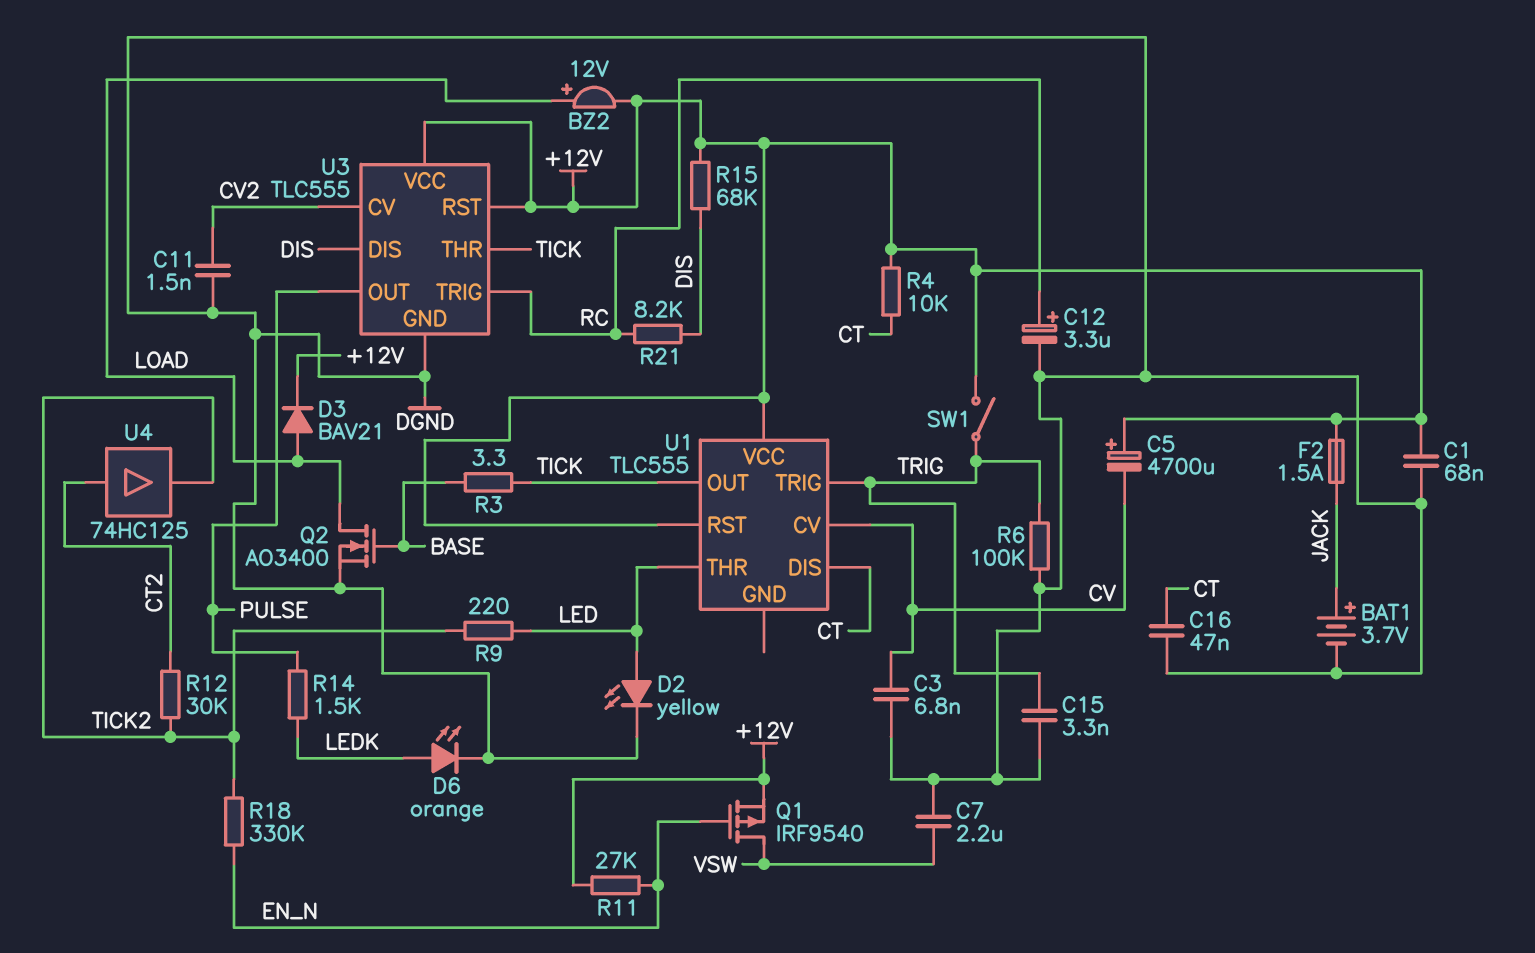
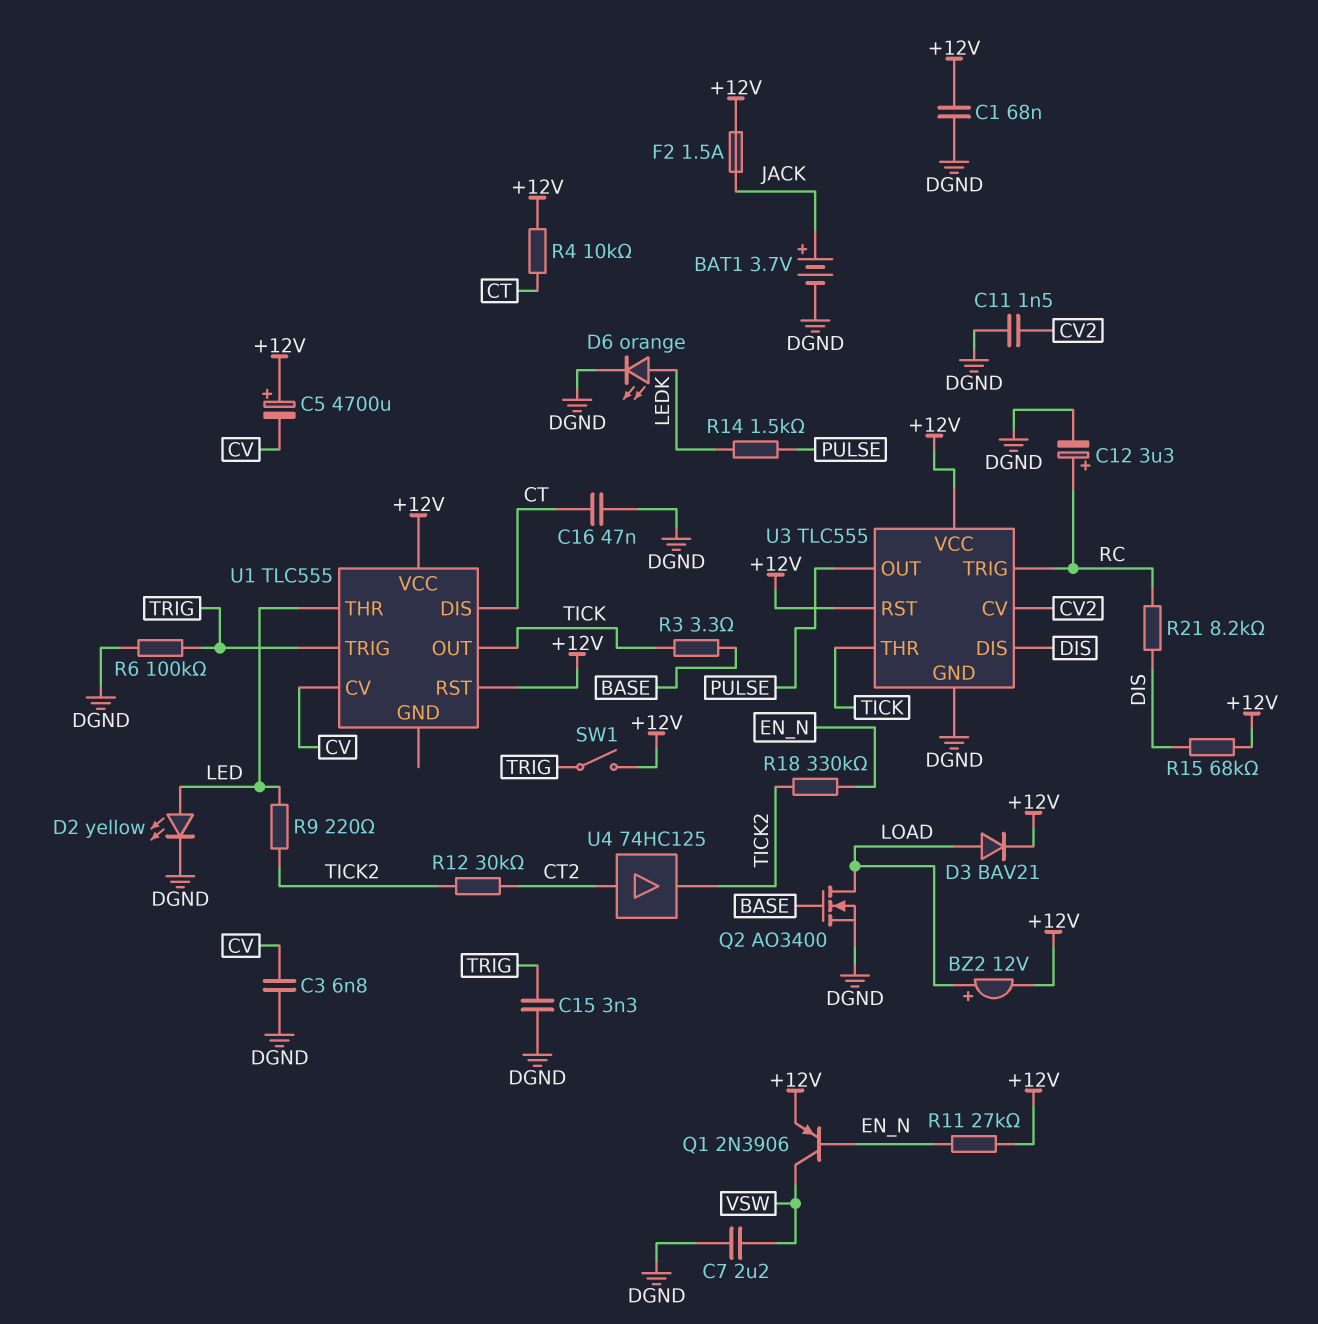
Q1: PMOS IRF9540 (G EN_N, D VSW, S +12V) -> PNP 2N3906 (B EN_N, C VSW, E +12V)

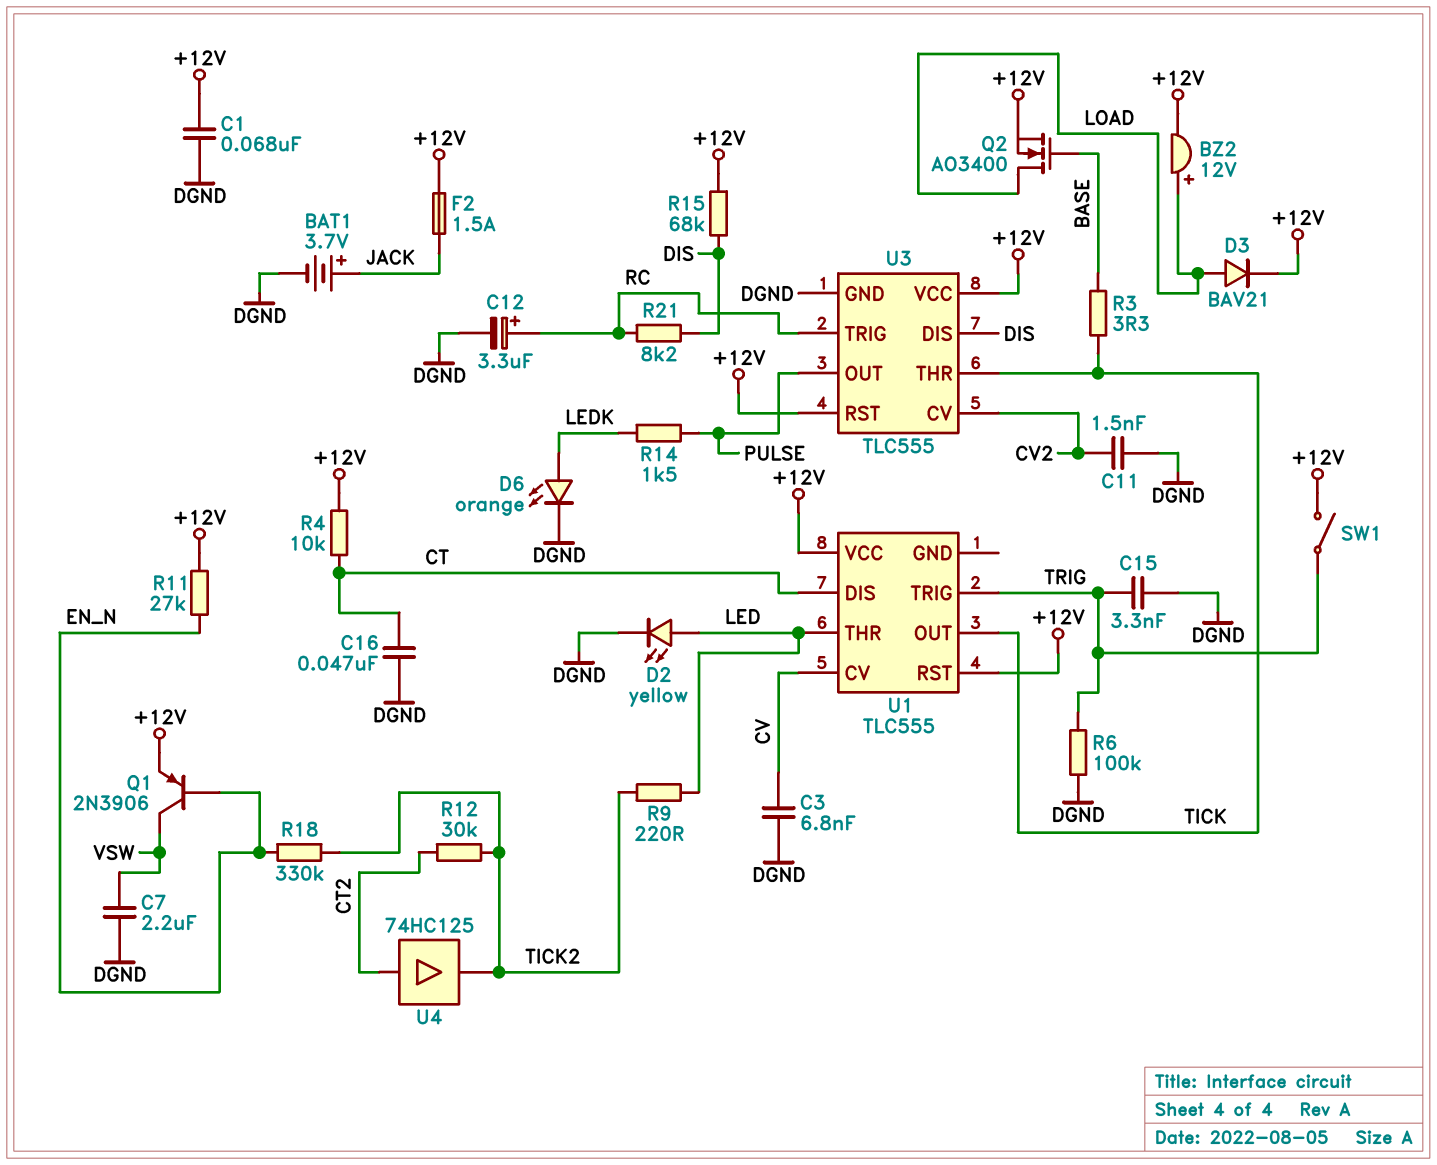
C5: 4700uF (plus +12V, minus CV) -> none
Q2: NMOS AO3400 (G BASE, D LOAD, S DGND) -> NMOS AO3400 (G BASE, D LOAD, S +12V)

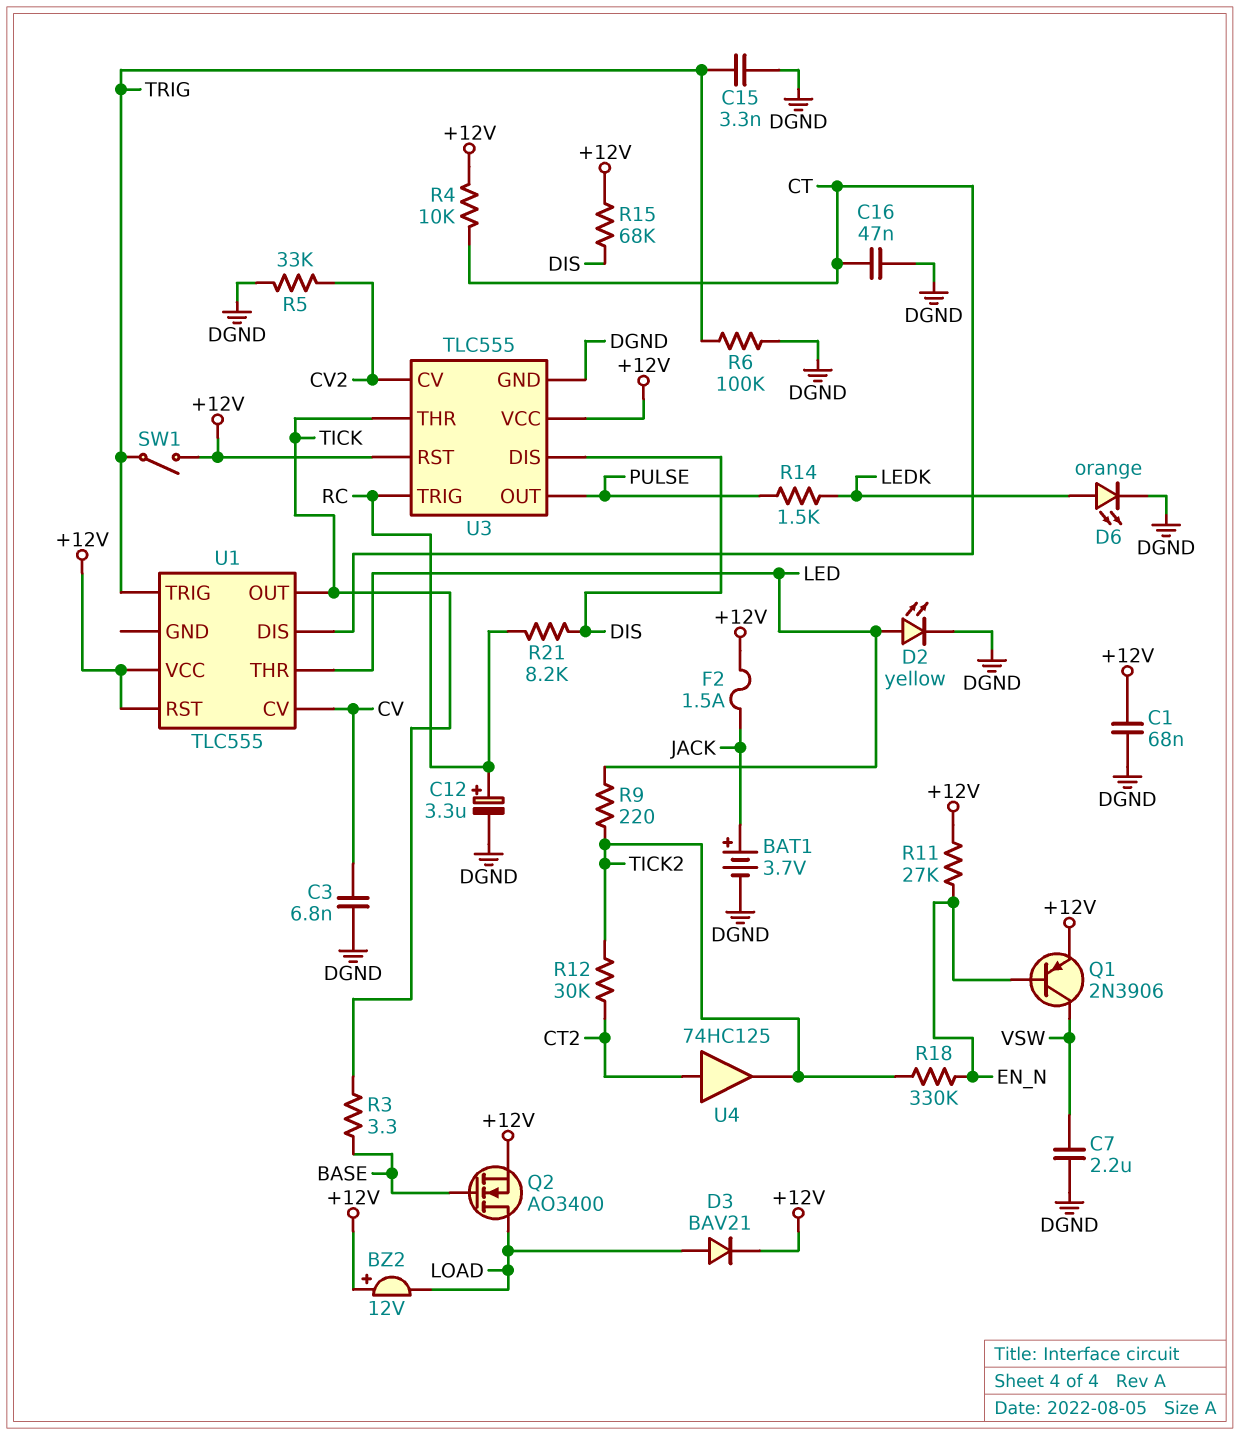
BZ2: buzzer 12V (plus LOAD, minus +12V) -> buzzer 12V (plus +12V, minus LOAD)
C11: 1.5nF (CV2, DGND) -> none
R5: none -> 33k (CV2, DGND)

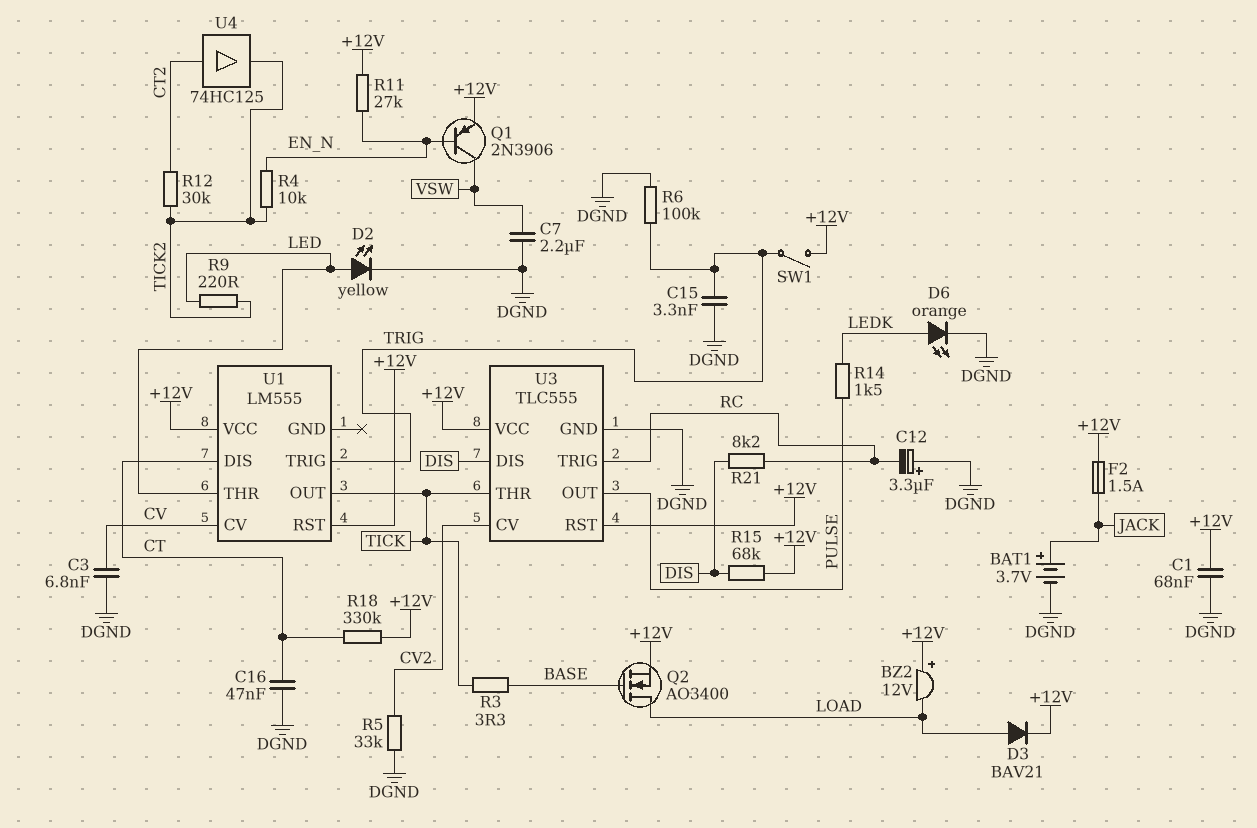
C12: 3.3uF (plus RC, minus DGND) -> 3.3uF (plus DGND, minus RC)
R4: 10k (+12V, CT) -> 10k (EN_N, TICK2)
R18: 330k (EN_N, TICK2) -> 330k (+12V, CT)
U1: TLC555 -> LM555

